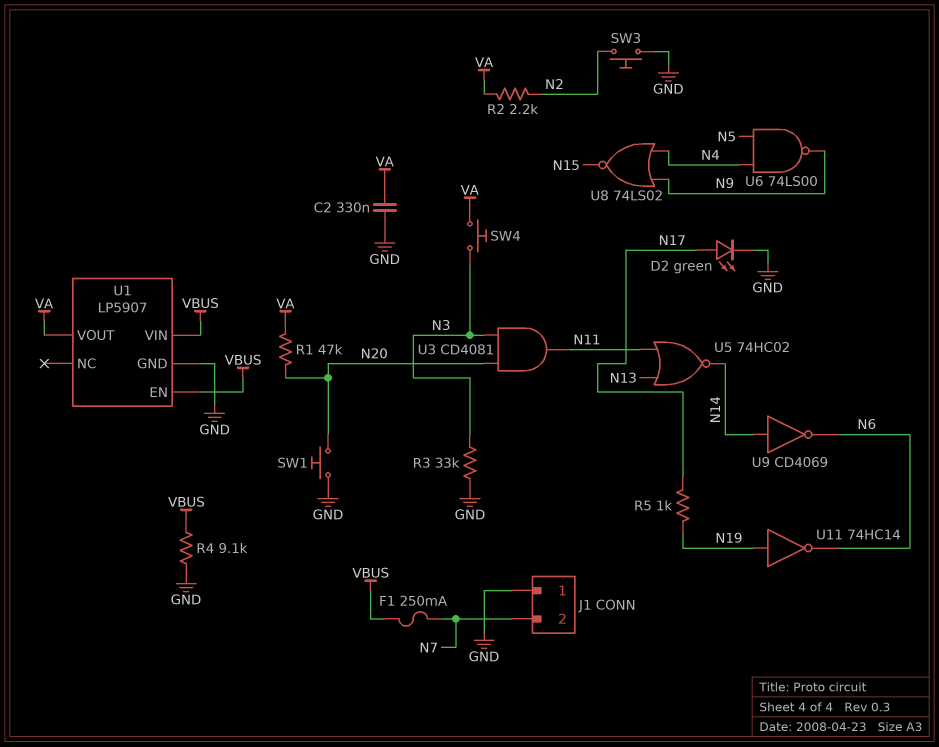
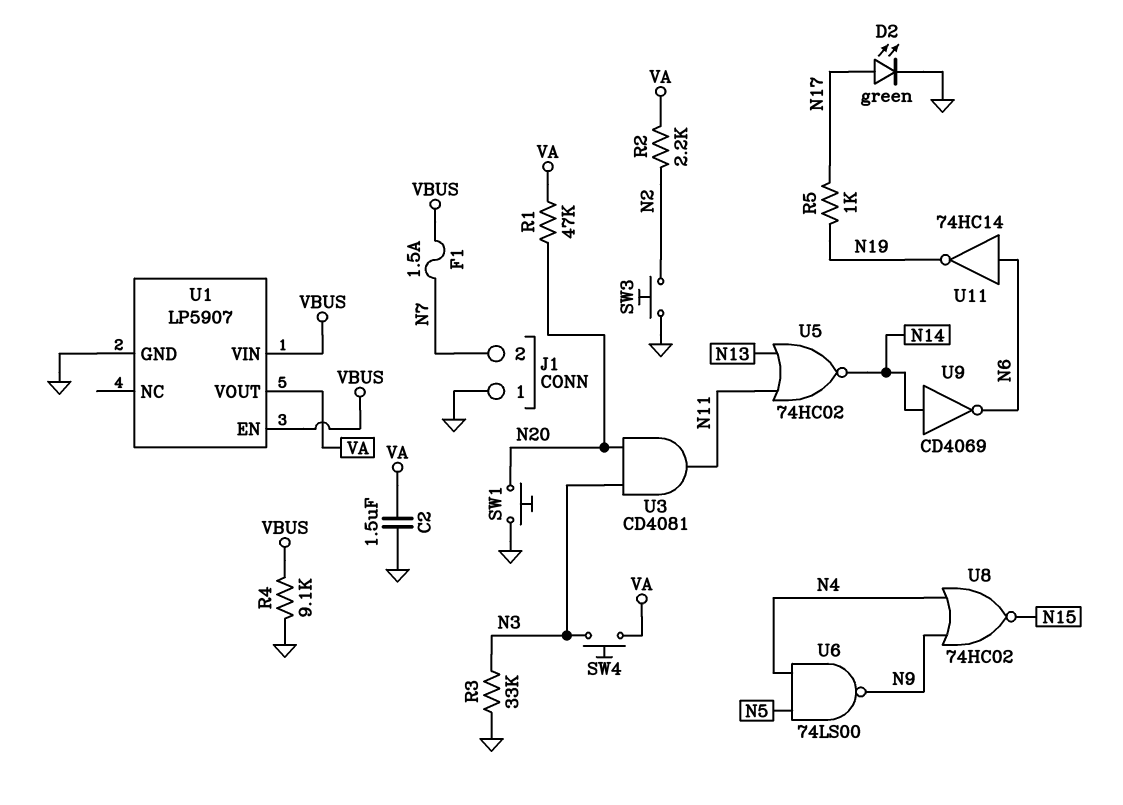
C2: 330nF (GND, VA) -> 1.5uF (GND, VA)
F1: 250mA (N7, VBUS) -> 1.5A (N7, VBUS)
U8: NOR 74LS02 (in N4, in N9, out N15) -> NOR 74HC02 (in N4, in N9, out N15)
U11: NOT 74HC14 (in N19, out N6) -> NOT 74HC14 (in N6, out N19)

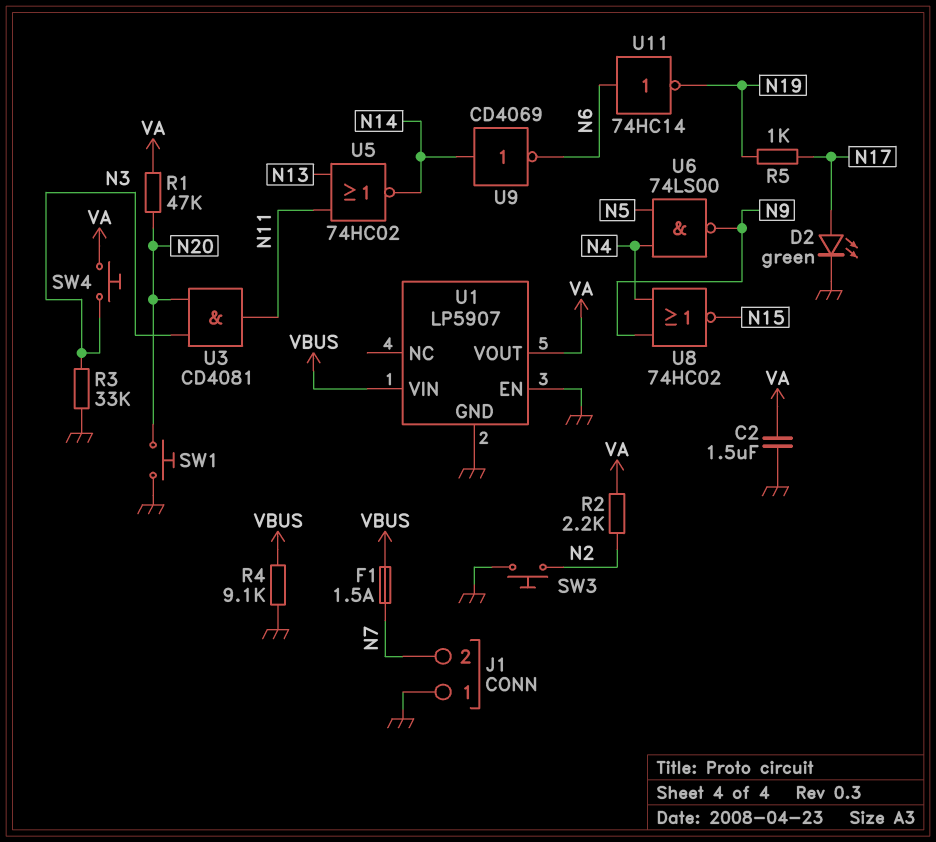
U1 pin EN: VBUS -> GND

